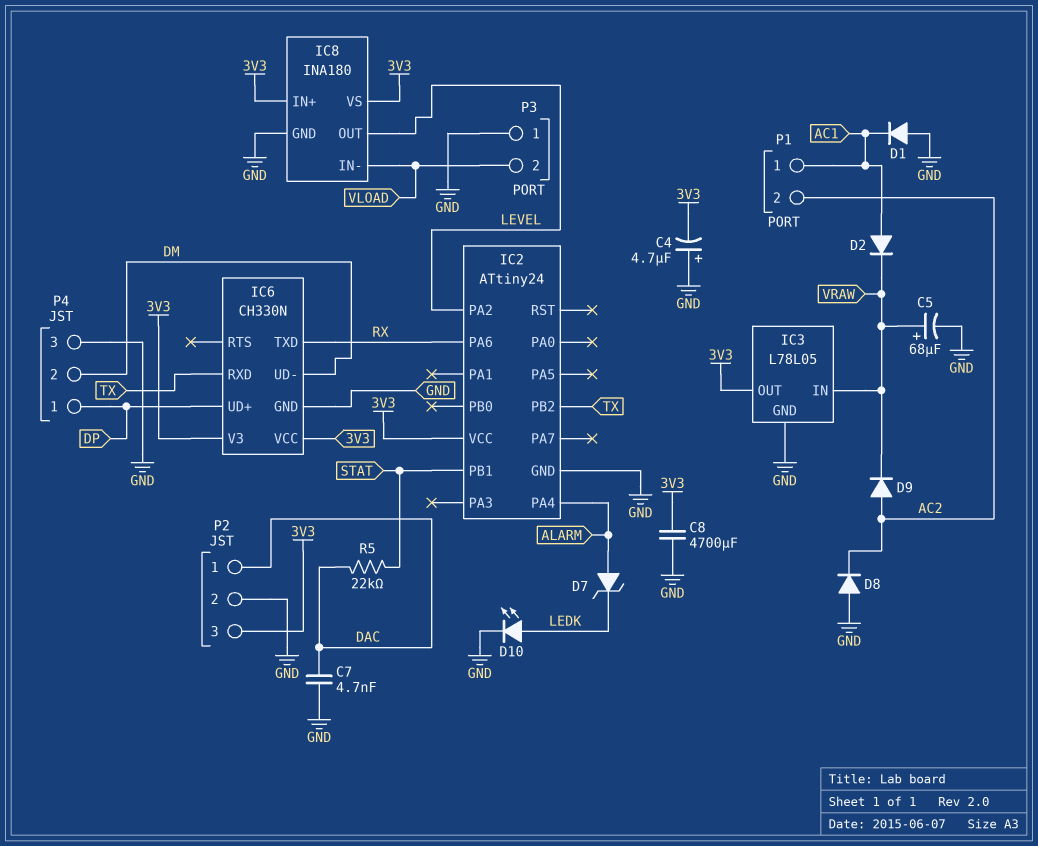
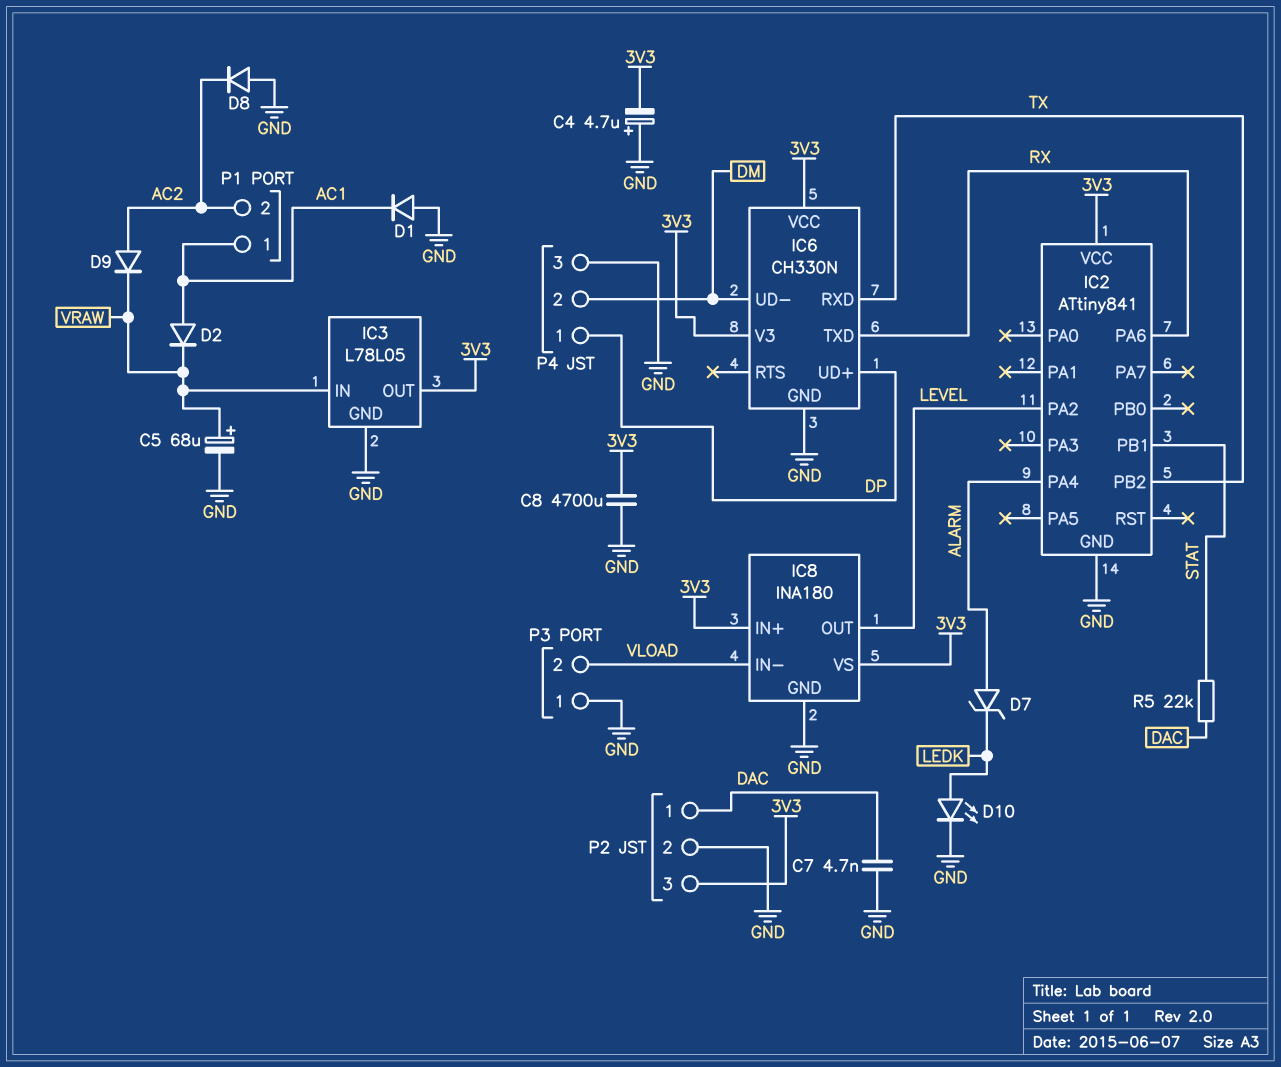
IC2: ATtiny24 -> ATtiny841

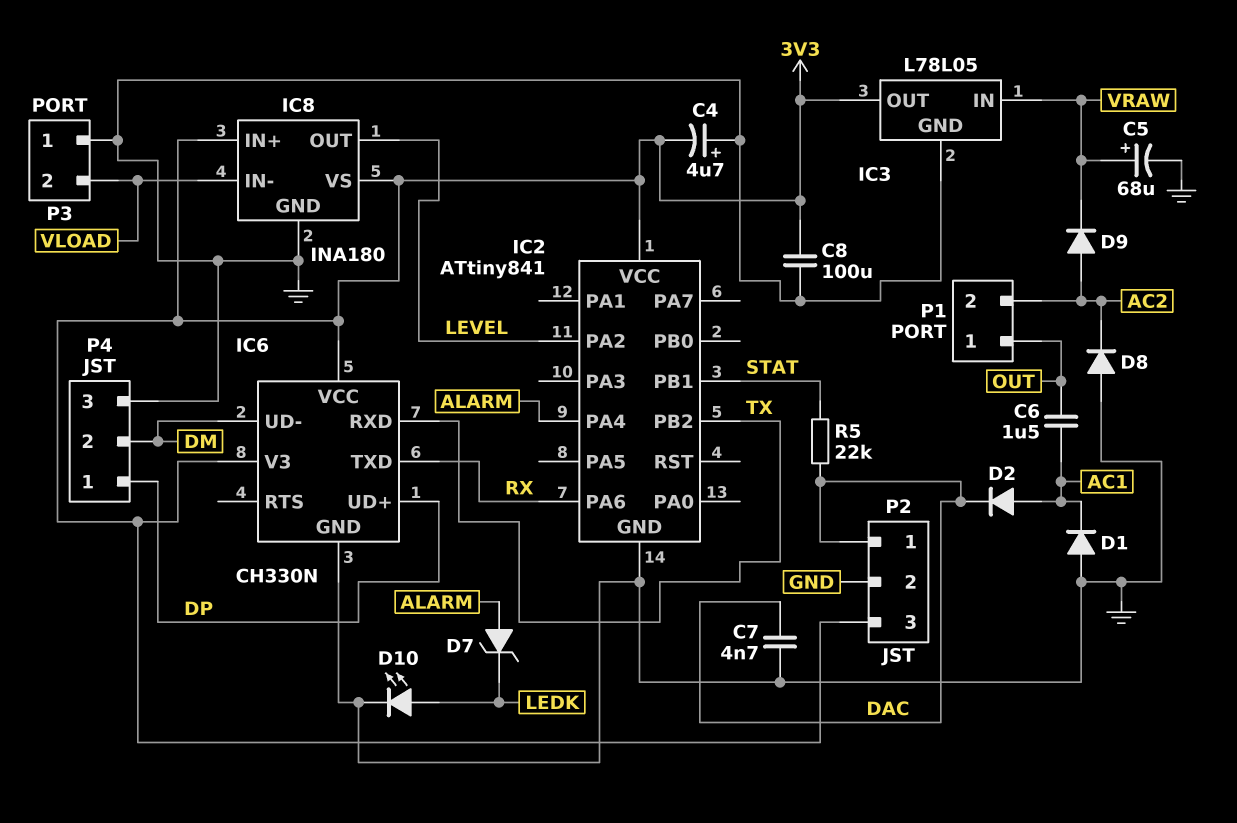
C6: none -> 1.5uF (AC1, OUT)
C8: 4700uF (3V3, GND) -> 100uF (3V3, GND)
D2: diode (A AC1, K VRAW) -> diode (A AC1, K DAC)
P1 pin 1: AC1 -> OUT

